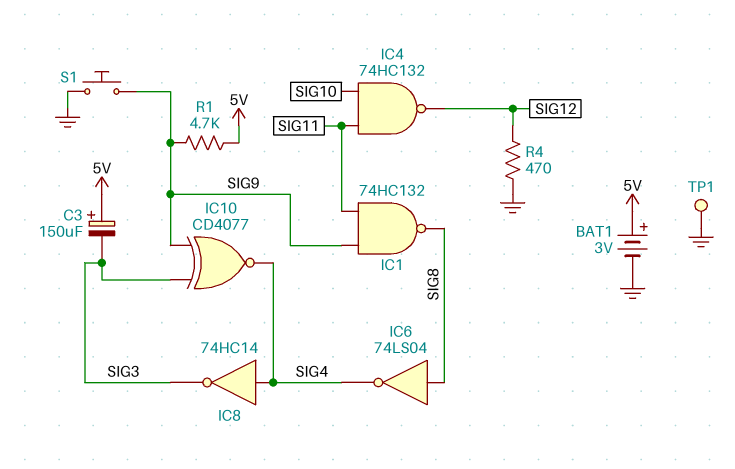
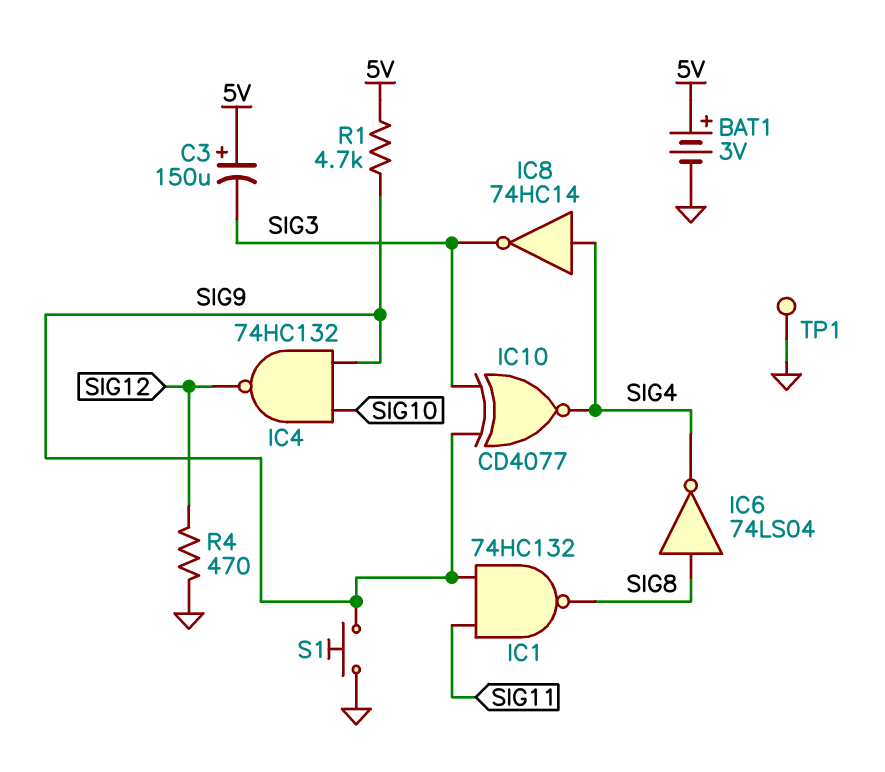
IC4: NAND 74HC132 (in SIG10, in SIG11, out SIG12) -> NAND 74HC132 (in SIG9, in SIG10, out SIG12)

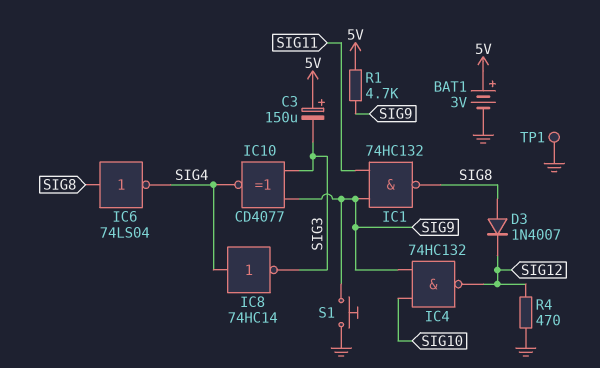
D3: none -> diode 1N4007 (A SIG8, K SIG12)

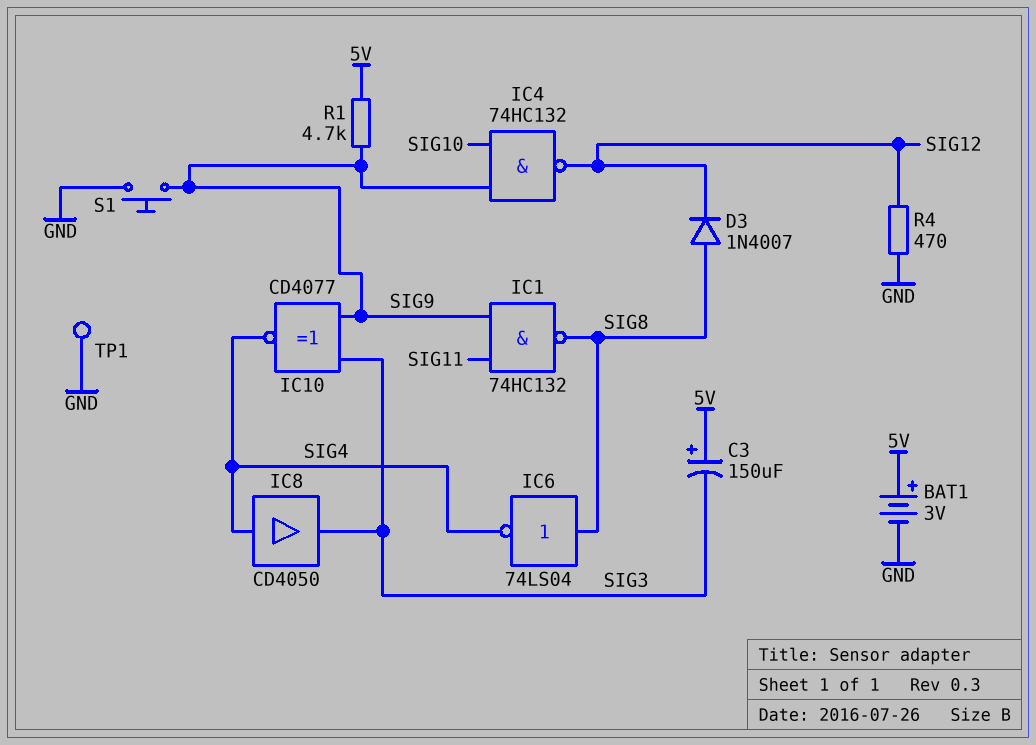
IC8: NOT 74HC14 (in SIG4, out SIG3) -> buffer CD4050 (in SIG4, out SIG3)

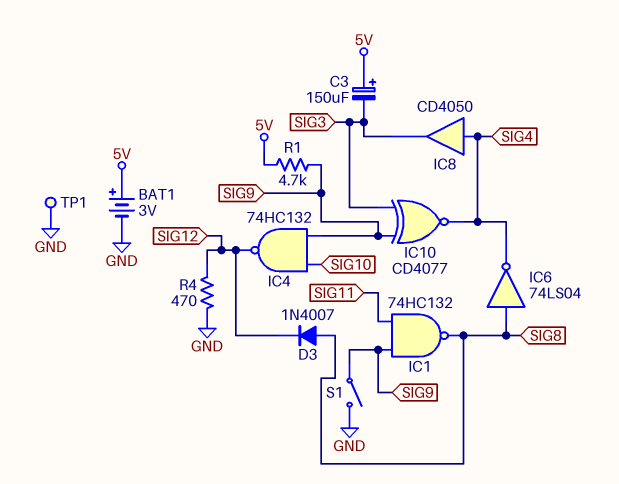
S1: button (GND, SIG9) -> switch (GND, SIG9)

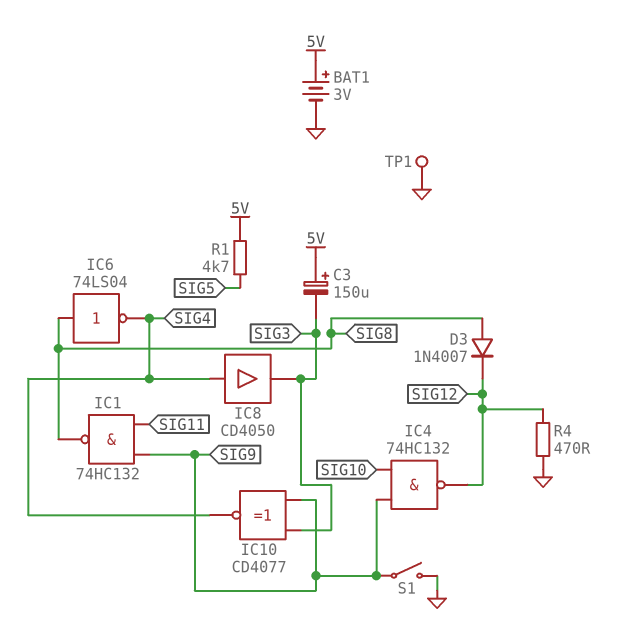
R1: 4.7k (5V, SIG9) -> 4.7k (5V, SIG5)

